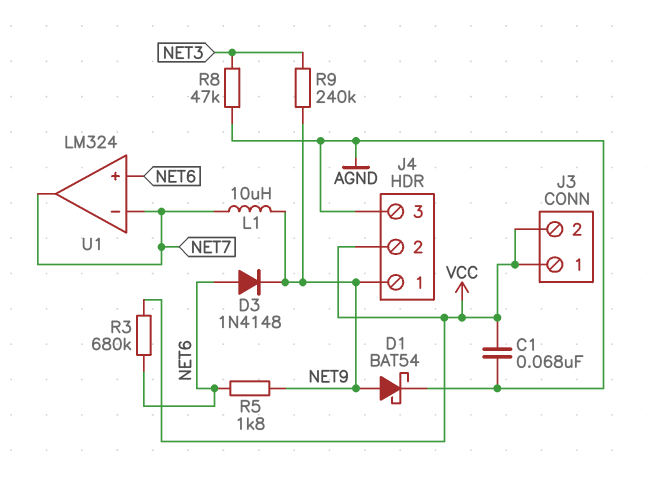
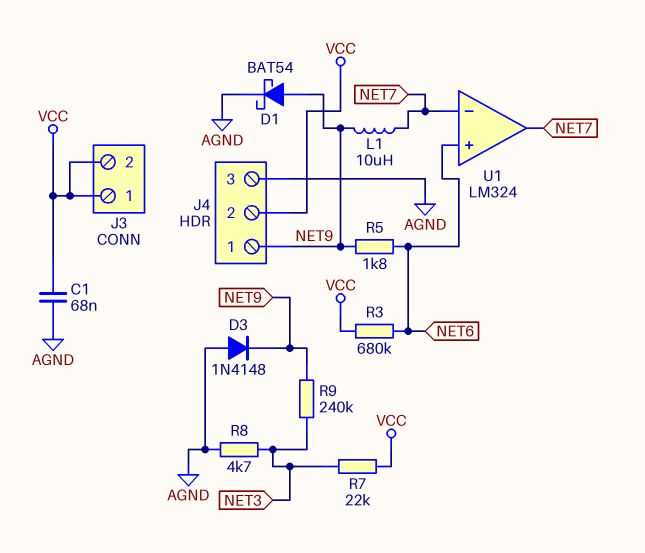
D3: diode 1N4148 (A NET6, K NET9) -> diode 1N4148 (A AGND, K NET9)
R7: none -> 22k (NET3, VCC)
R8: 47k (AGND, NET3) -> 4.7k (AGND, NET3)

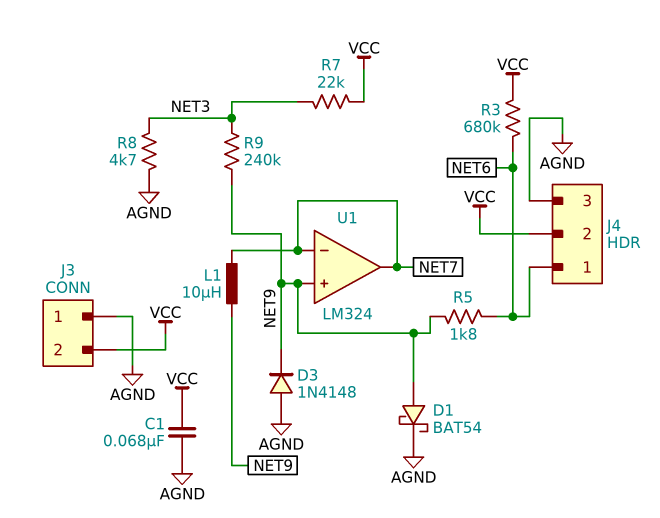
J3 pin 1: VCC -> AGND
J4 pin 1: NET9 -> NET6
U1 pin in+: NET6 -> NET9

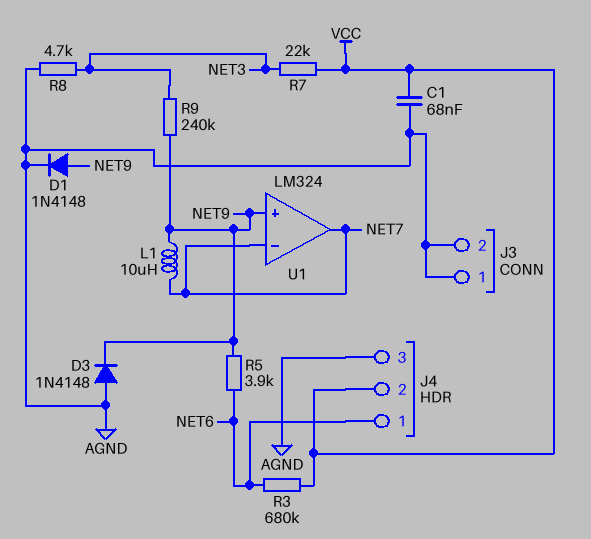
D1: schottky BAT54 (A NET9, K AGND) -> diode 1N4148 (A NET9, K AGND)
J3 pin 2: VCC -> AGND
R5: 1.8k (NET6, NET9) -> 3.9k (NET6, NET9)

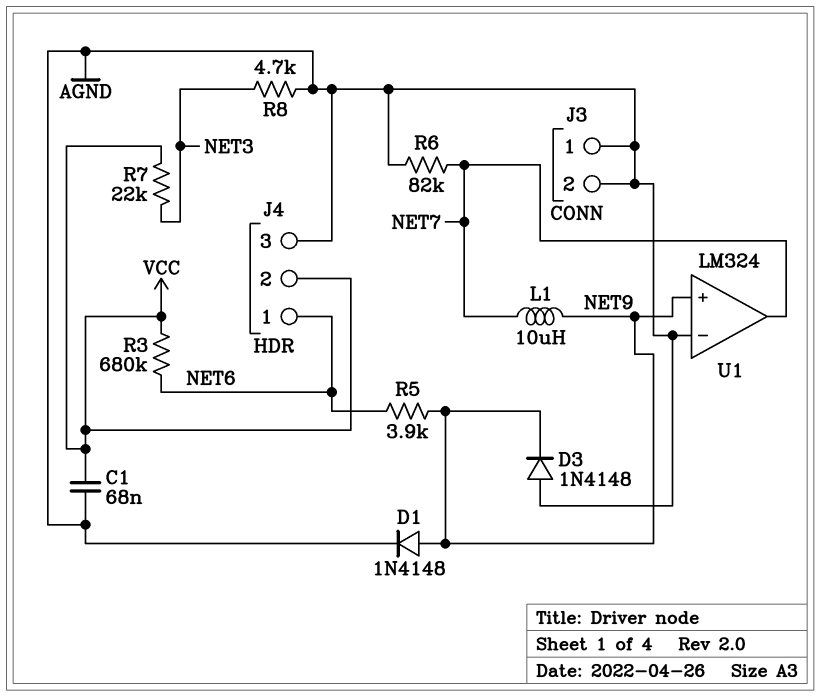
R6: none -> 82k (AGND, NET7)
R9: 240k (NET3, NET9) -> none
U1 pin in-: NET7 -> AGND

